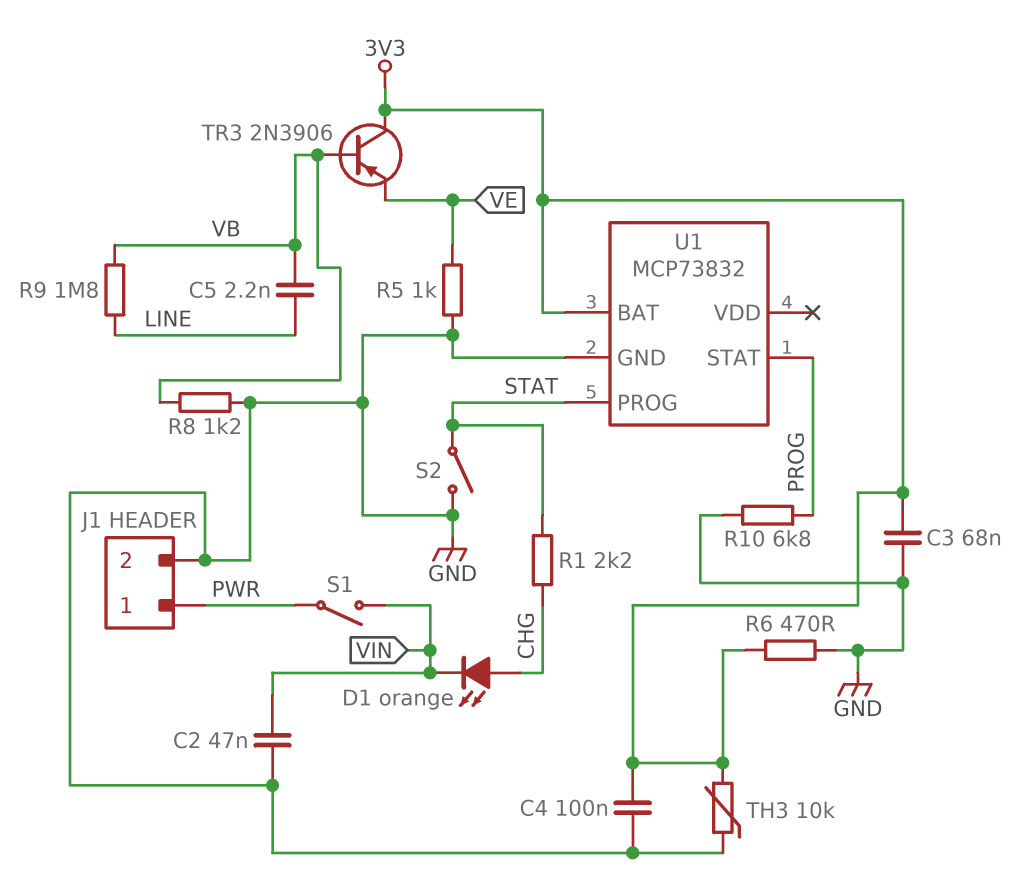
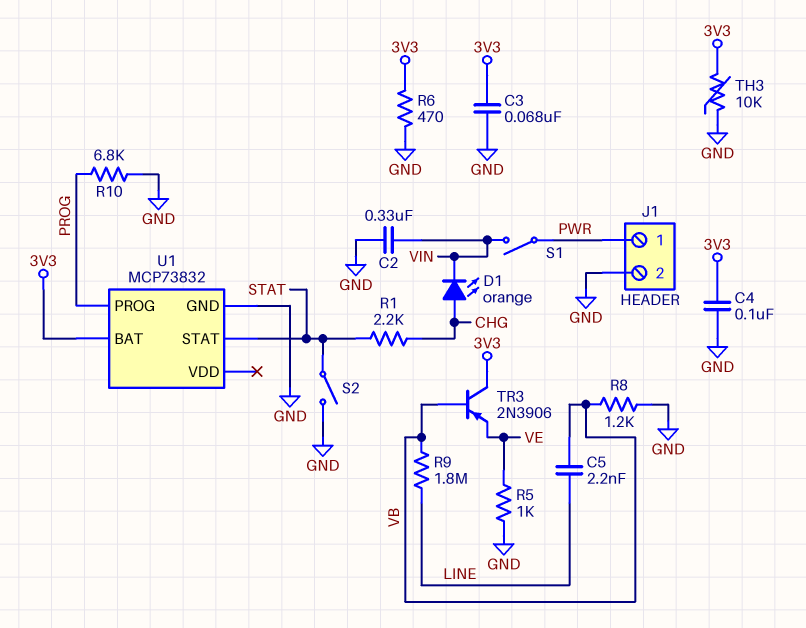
C2: 47nF (GND, VIN) -> 330nF (GND, VIN)
U1 pin PROG: STAT -> PROG
U1 pin STAT: PROG -> STAT

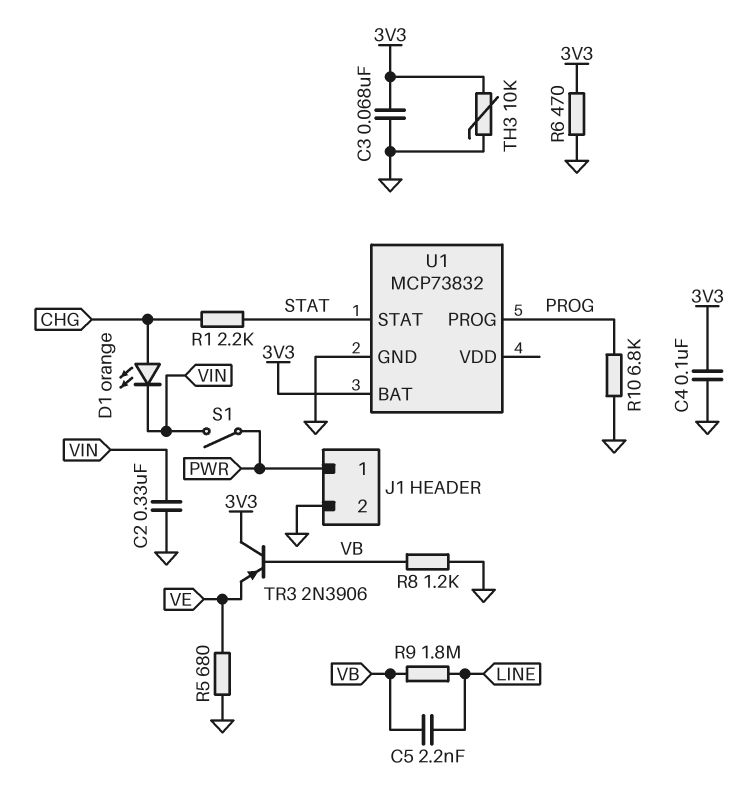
R5: 1k (GND, VE) -> 680 (GND, VE)
S2: switch (GND, STAT) -> none

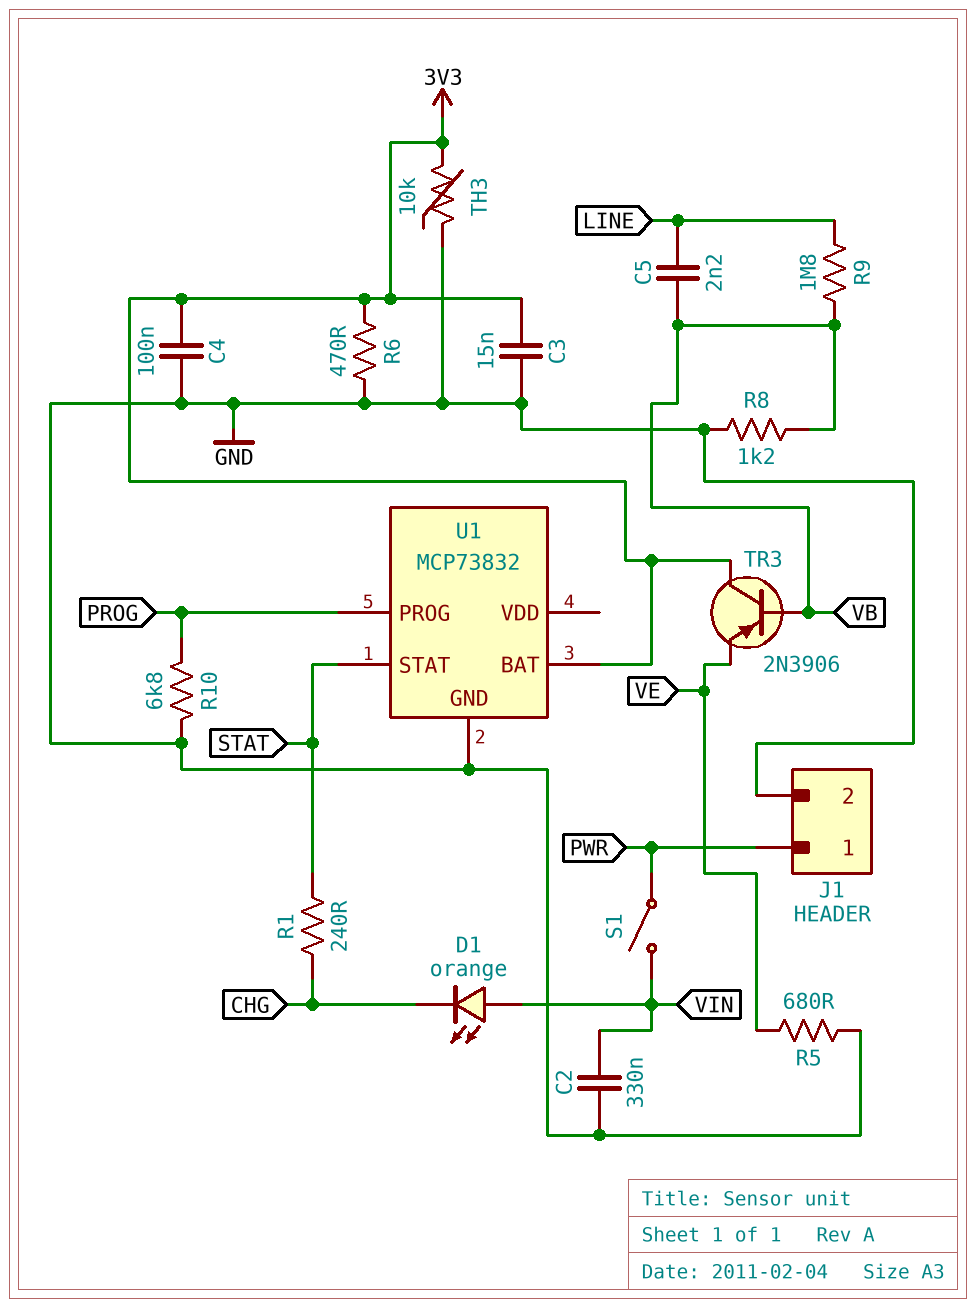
C3: 68nF (3V3, GND) -> 15nF (3V3, GND)
D1: LED orange (A CHG, K VIN) -> LED orange (A VIN, K CHG)
R1: 2.2k (CHG, STAT) -> 240 (CHG, STAT)

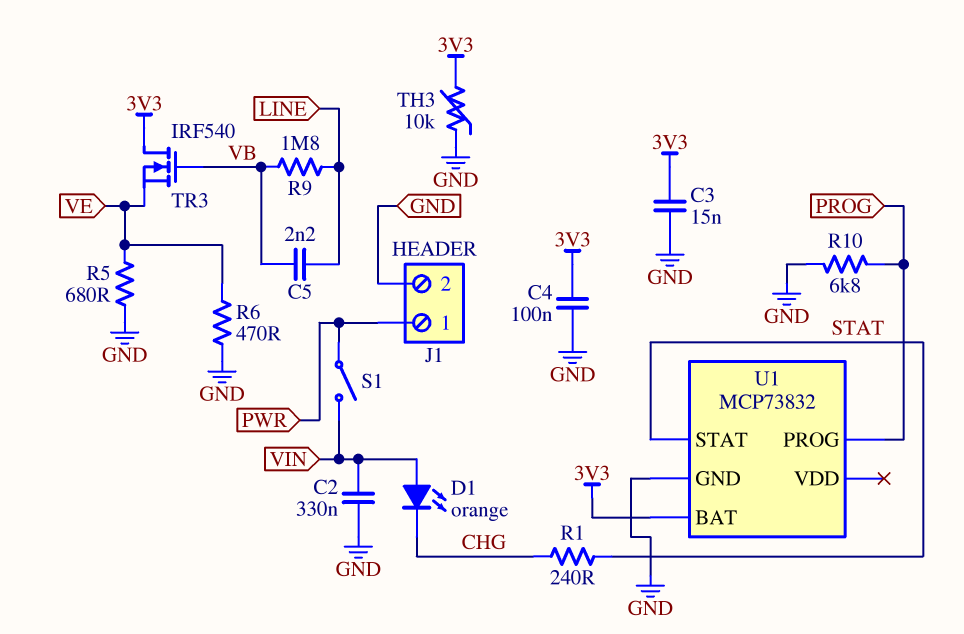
R6: 470 (3V3, GND) -> 470 (GND, VE)
R8: 1.2k (GND, VB) -> none
TR3: PNP 2N3906 (B VB, C 3V3, E VE) -> NMOS IRF540 (G VB, D 3V3, S VE)

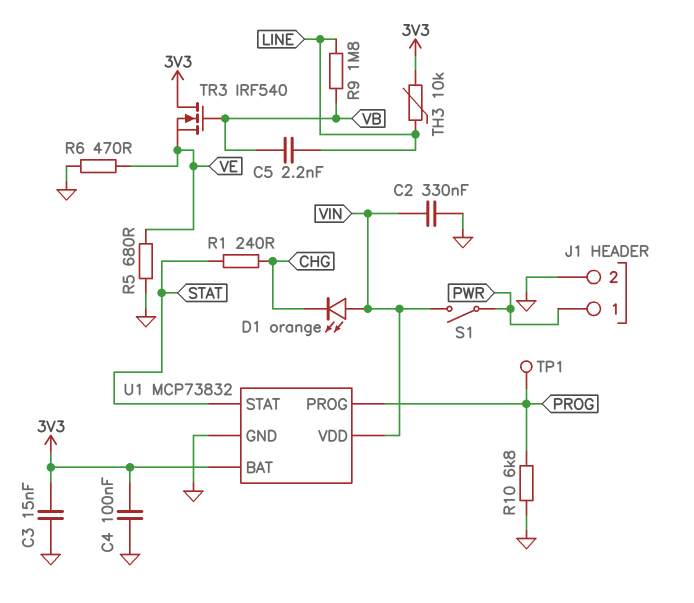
TH3: 10k (3V3, GND) -> 10k (3V3, LINE)
TP1: none -> test point (PROG)
U1 pin VDD: none -> VIN

